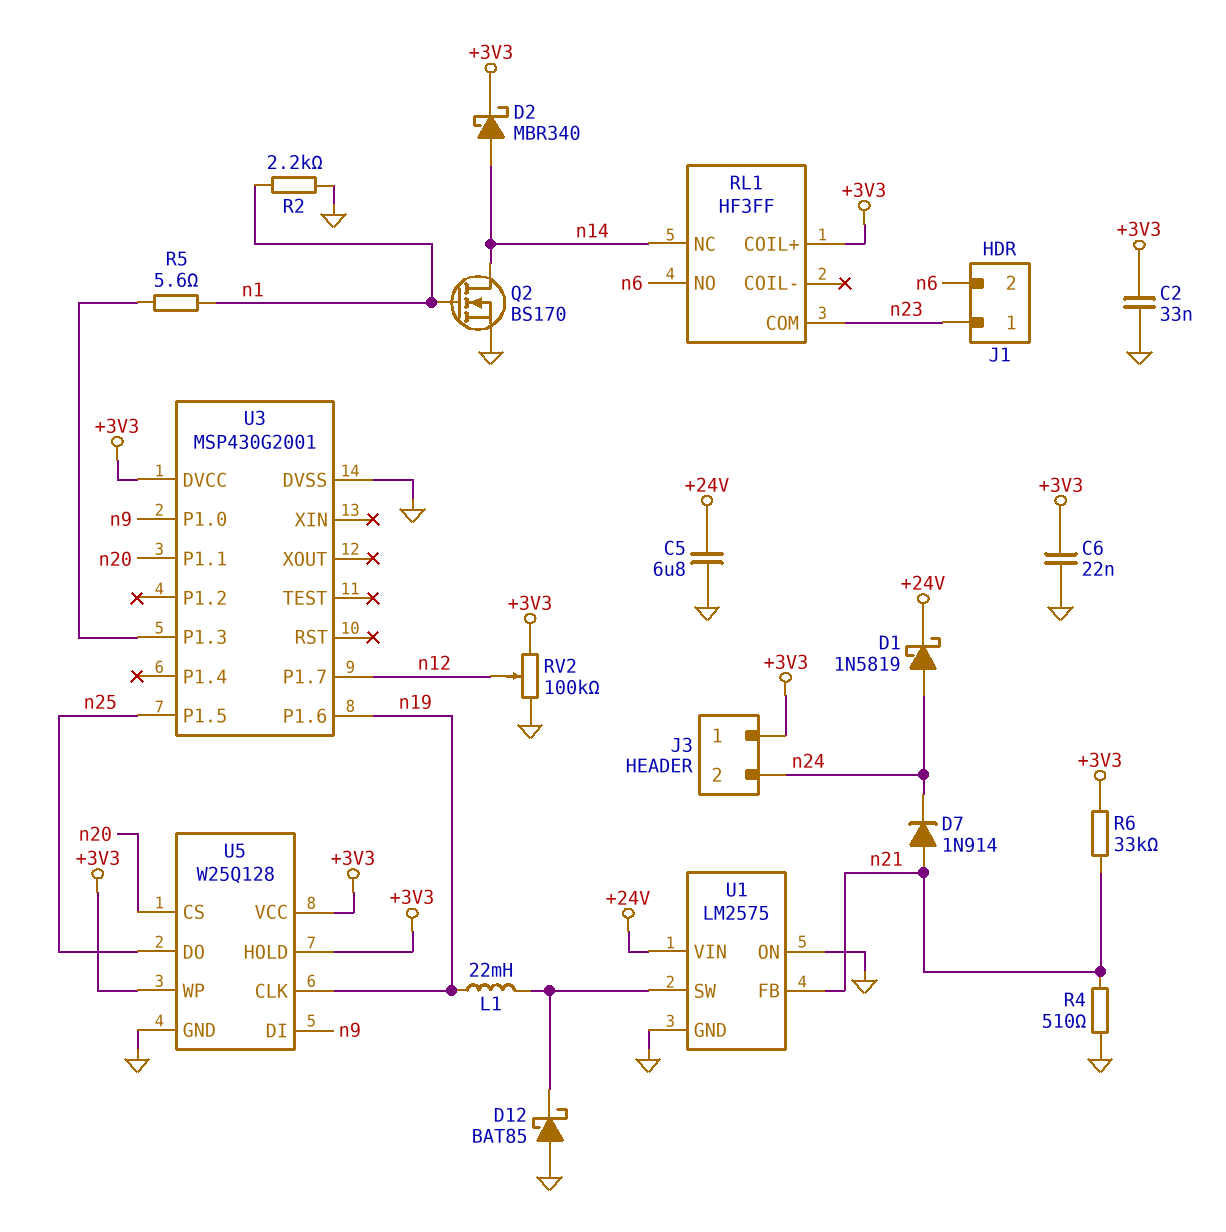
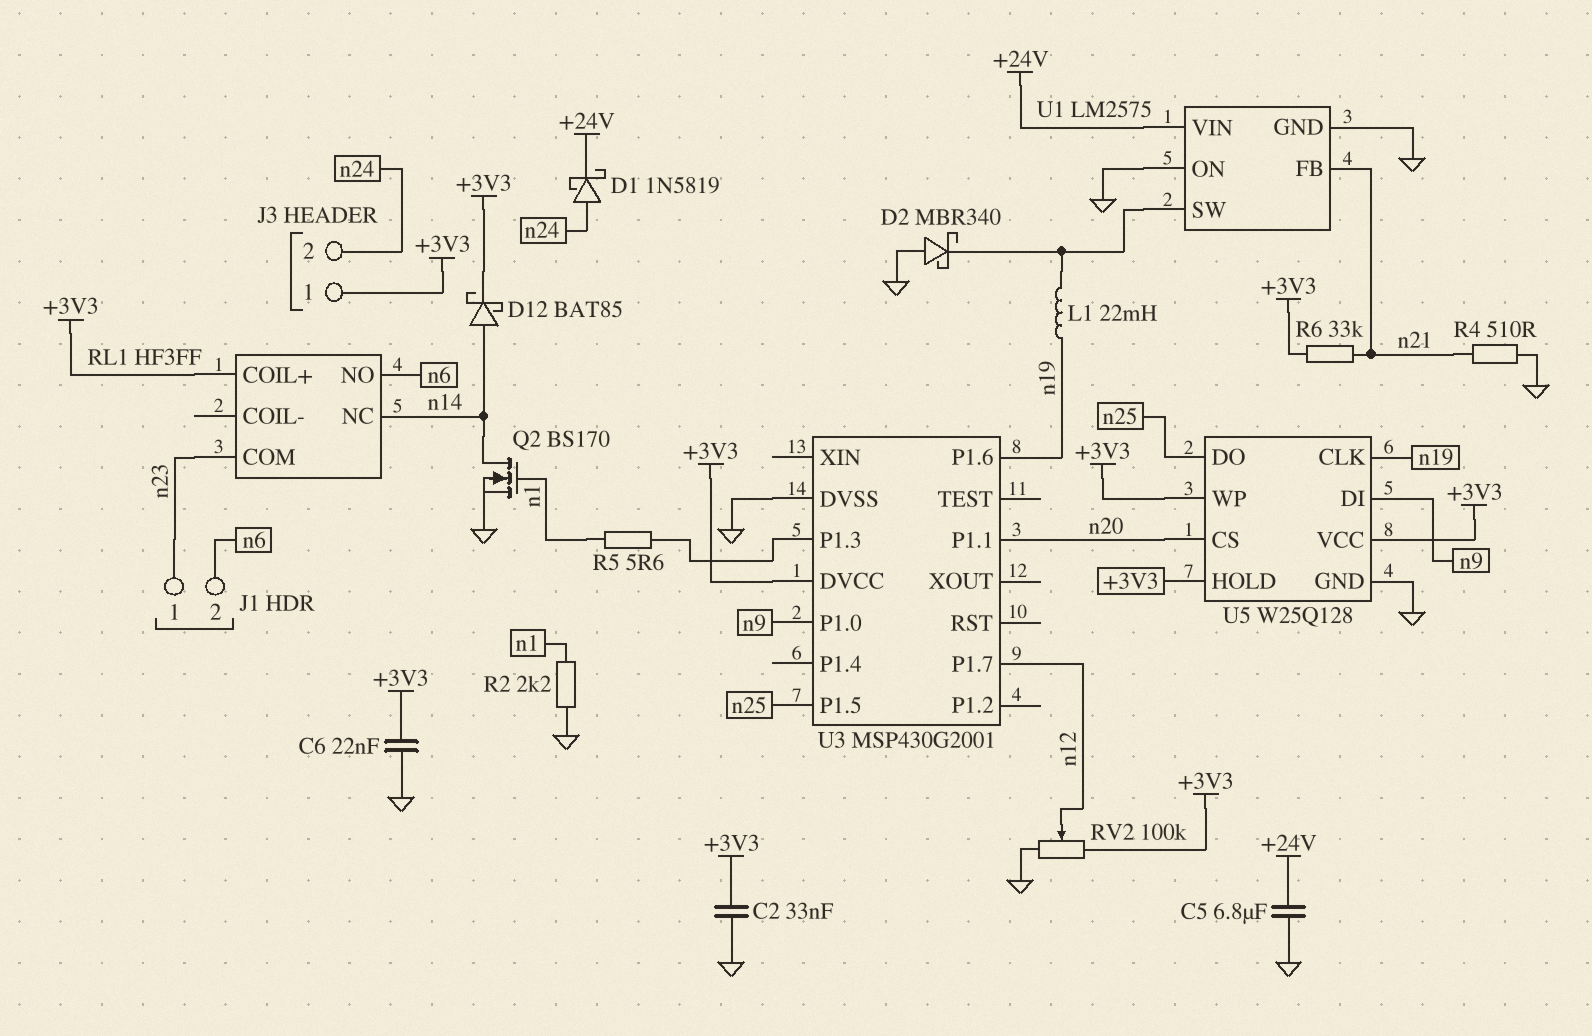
D2: schottky MBR340 (A n14, K +3V3) -> schottky MBR340 (A GND, K U1/SW)
D7: diode 1N914 (A n21, K n24) -> none
D12: schottky BAT85 (A GND, K U1/SW) -> schottky BAT85 (A n14, K +3V3)

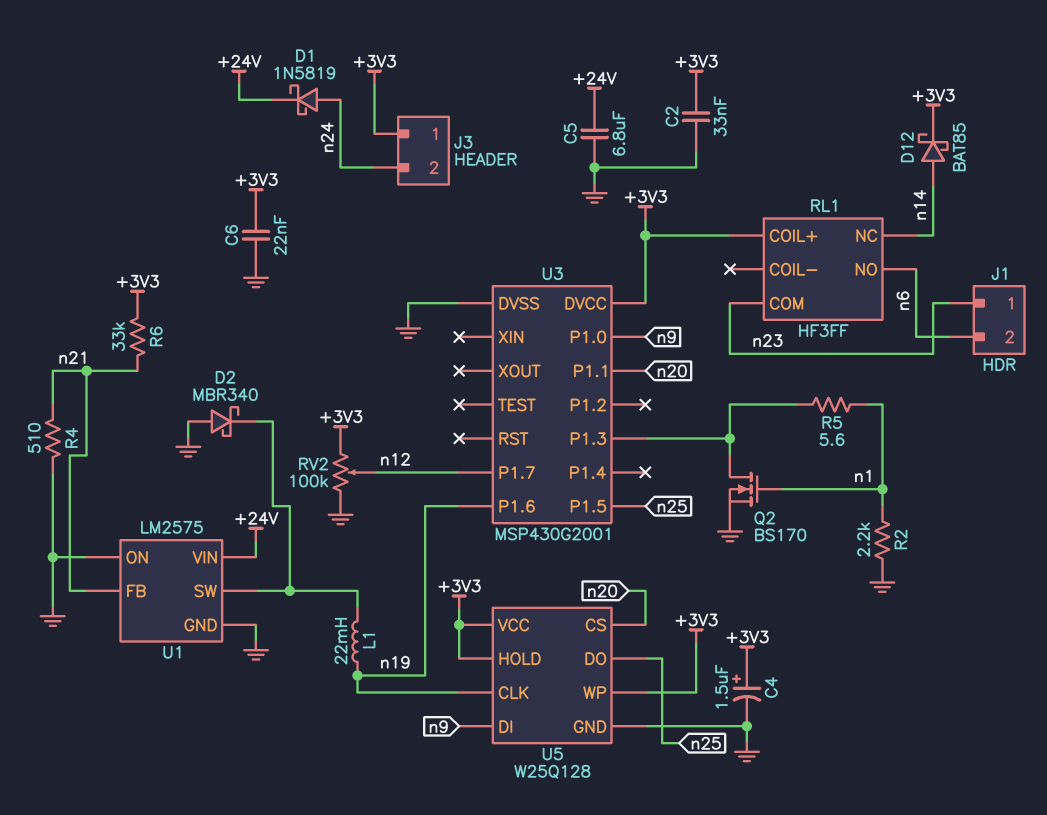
C4: none -> 1.5uF (plus +3V3, minus GND)
Q2: NMOS BS170 (G n1, D n14, S GND) -> NMOS BS170 (G n1, D U3/P1.3, S GND)

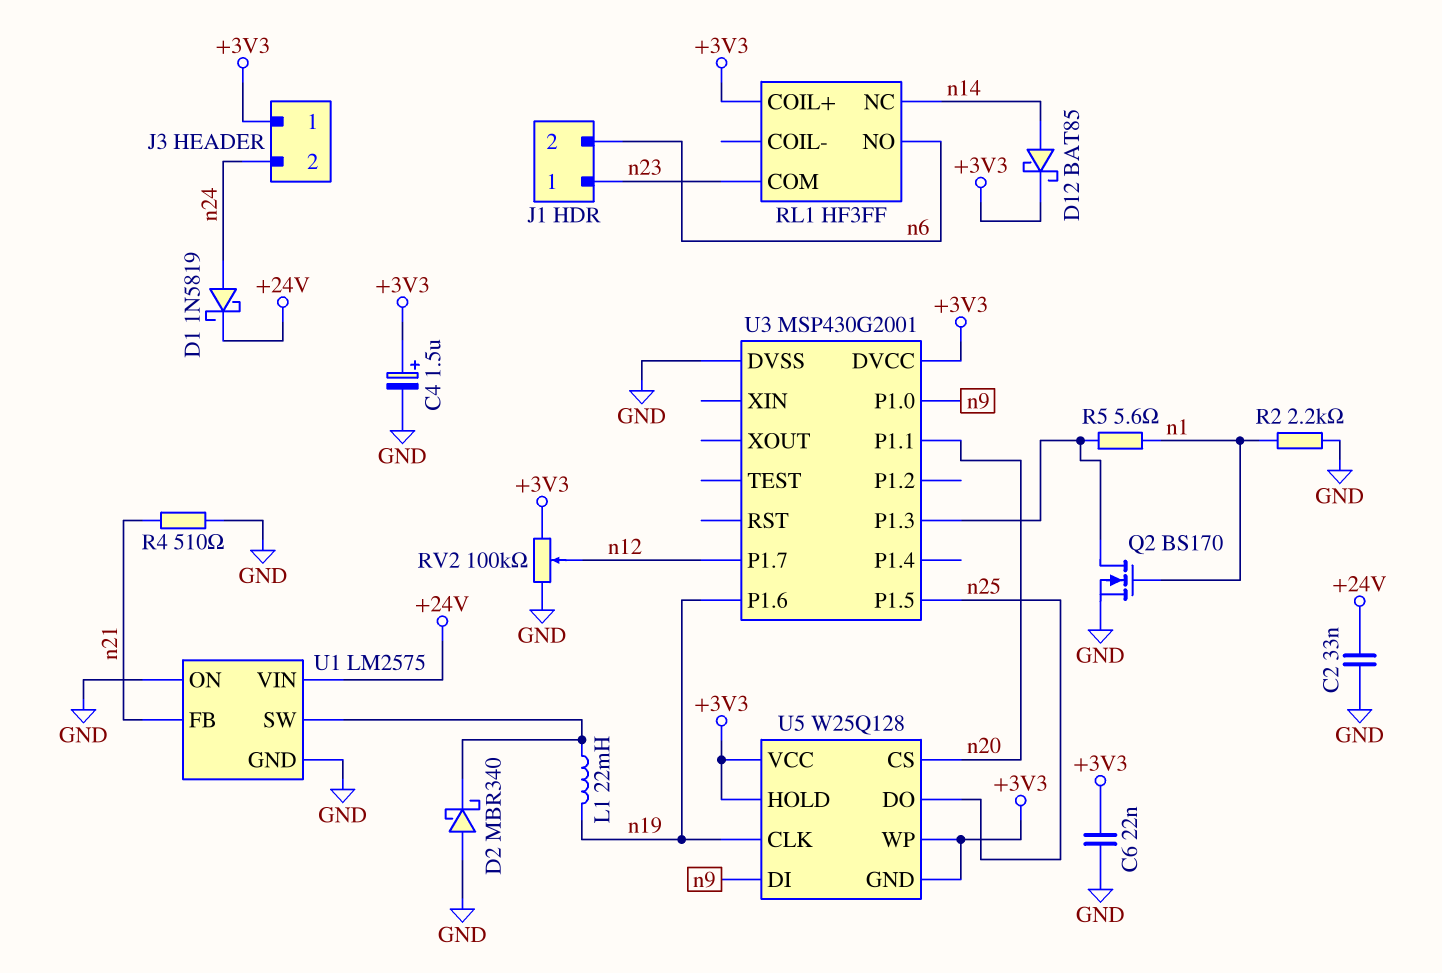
C2: 33nF (+3V3, GND) -> 33nF (+24V, GND)
C5: 6.8uF (+24V, GND) -> none
R6: 33k (+3V3, n21) -> none
U5 pin GND: GND -> +3V3

